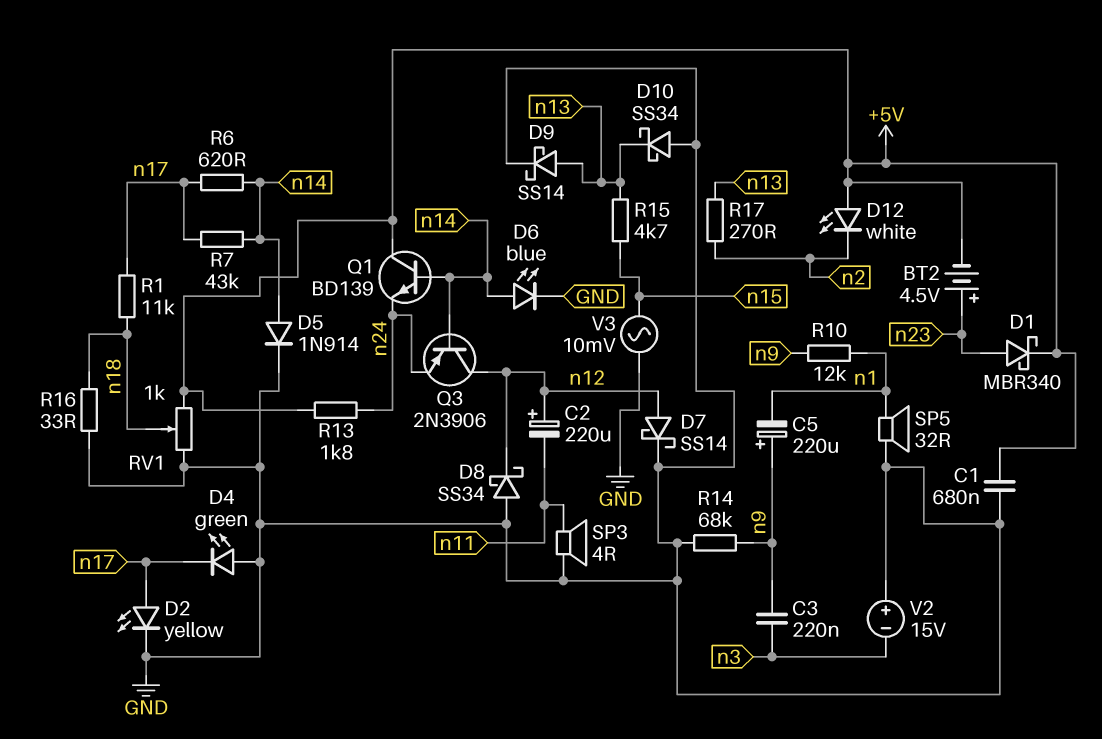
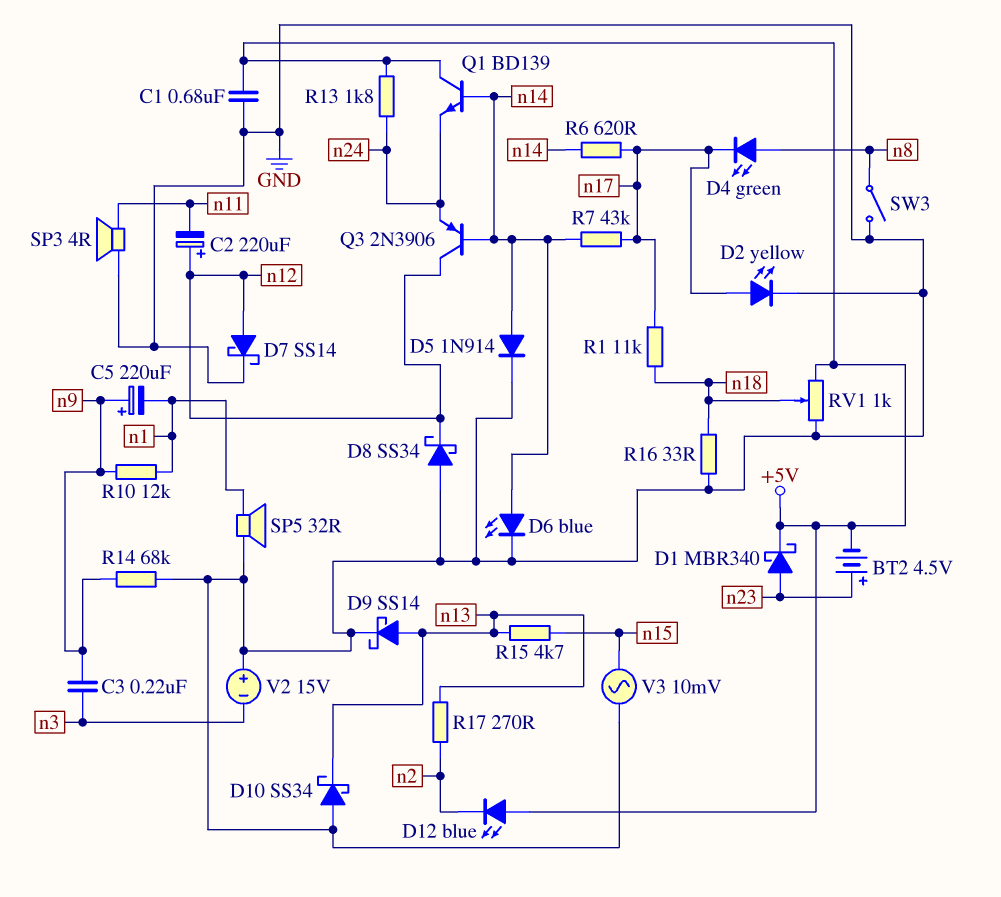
D4: LED green (A GND, K n17) -> LED green (A n8, K n17)
D12: LED white (A +5V, K n2) -> LED blue (A +5V, K n2)
SW3: none -> switch (GND, n8)

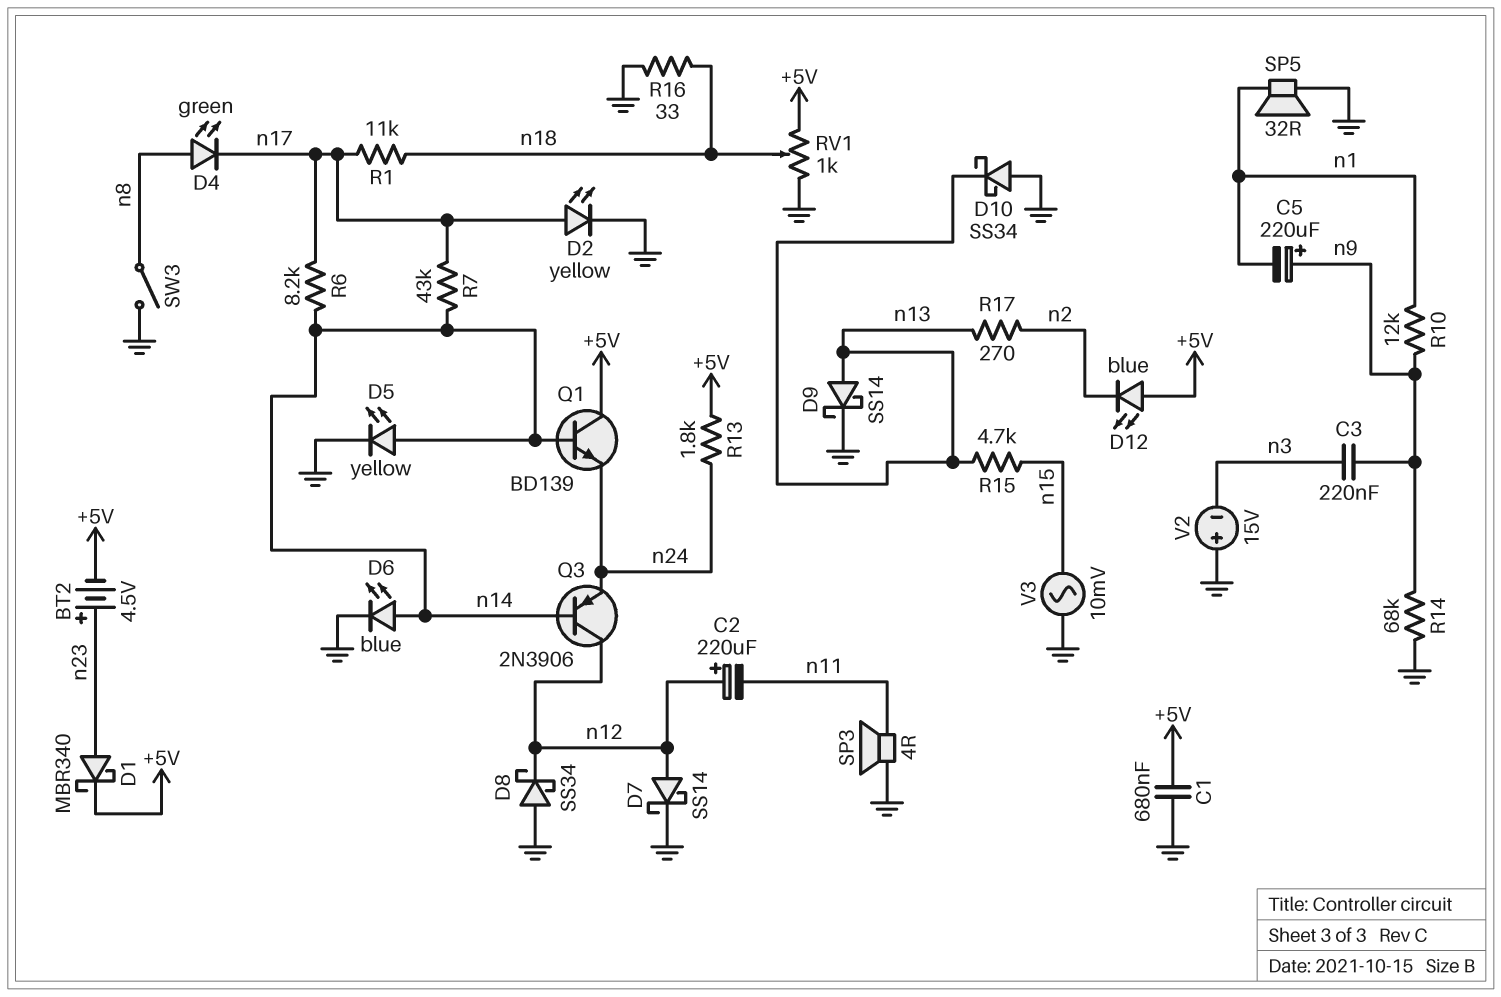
D5: diode 1N914 (A n14, K GND) -> LED yellow (A n14, K GND)
R6: 620 (n14, n17) -> 8.2k (n14, n17)

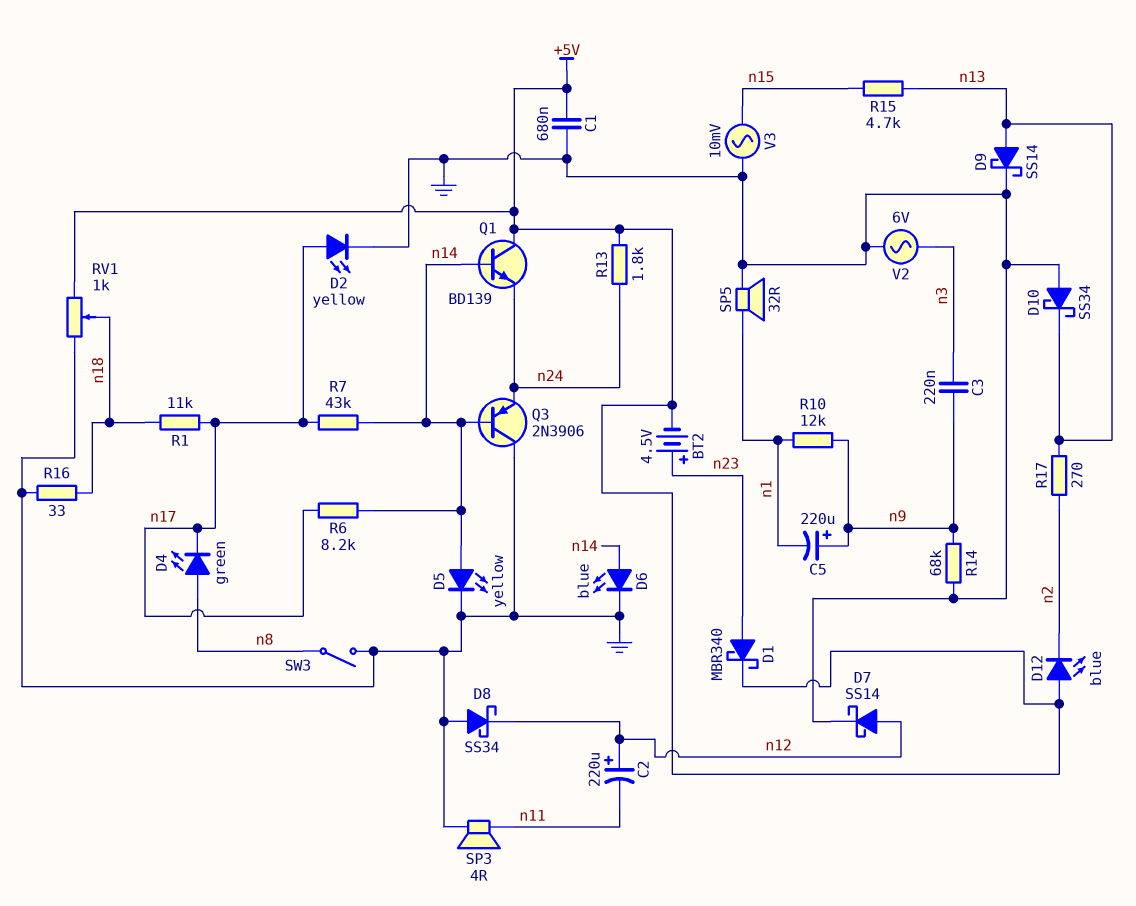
Q3: PNP 2N3906 (B n14, C n12, E n24) -> PNP 2N3906 (B n14, C GND, E n24)
V2: 15V (plus GND, minus n3) -> AC 6V (GND, n3)

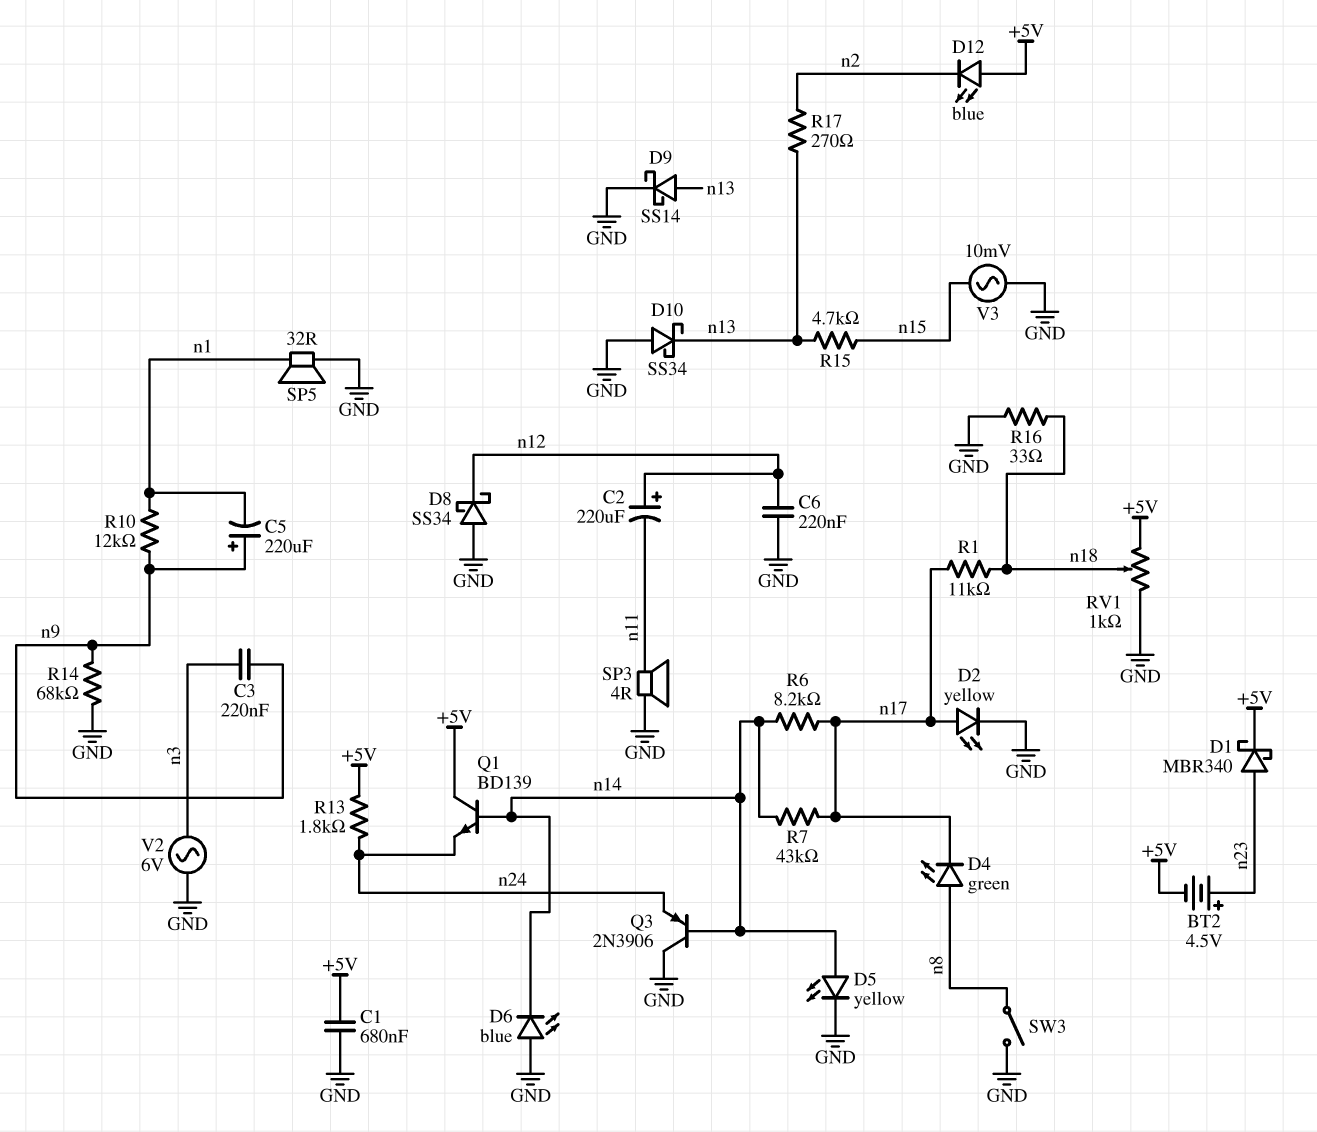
C6: none -> 220nF (GND, n12)
D6: LED blue (A n14, K GND) -> LED blue (A GND, K n14)
D7: schottky SS14 (A n12, K GND) -> none

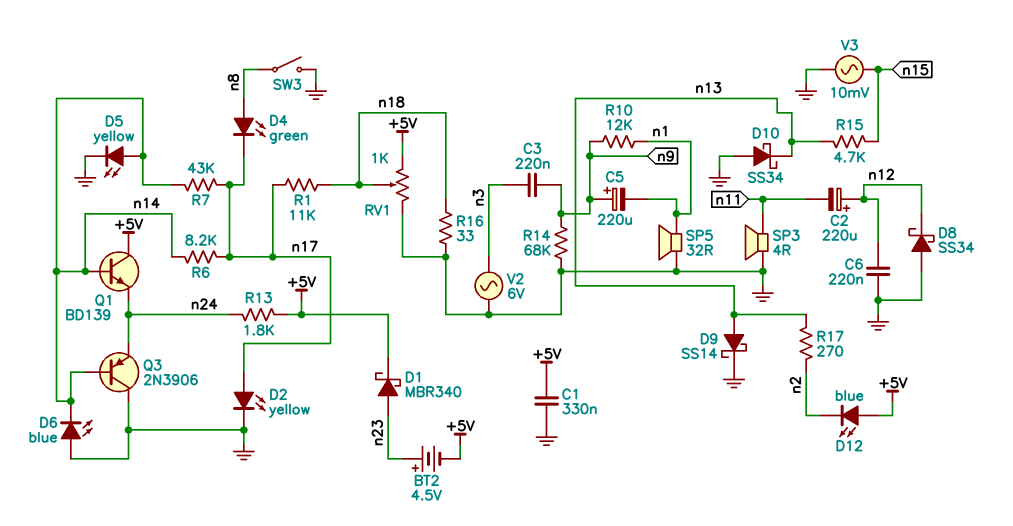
C1: 680nF (+5V, GND) -> 330nF (+5V, GND)

